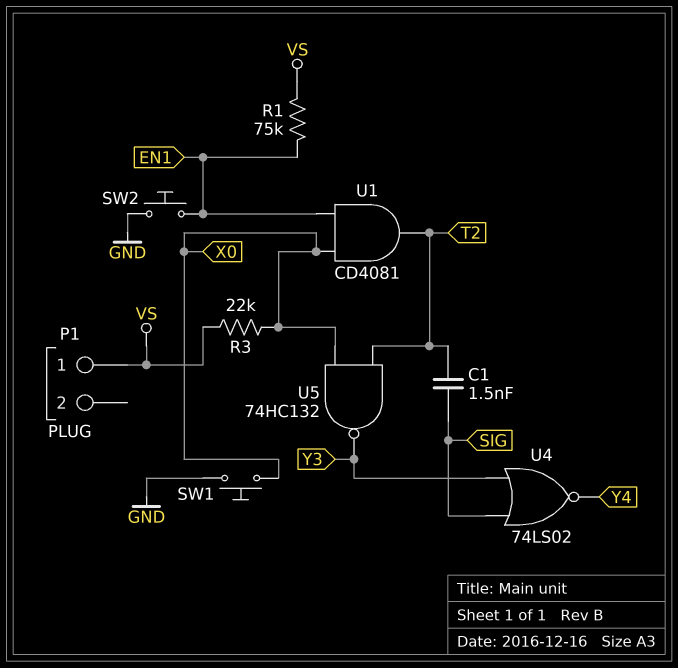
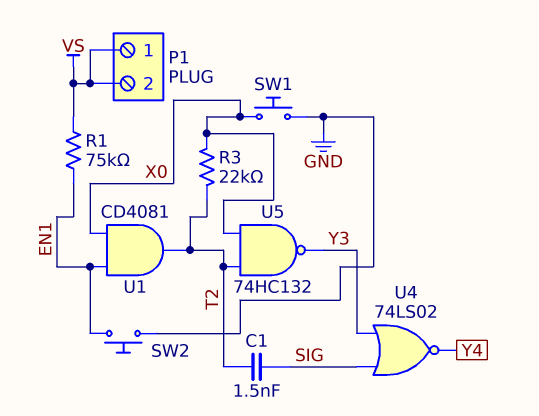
P1 pin 2: none -> VS
R3: 22k (VS, X0) -> 22k (T2, X0)

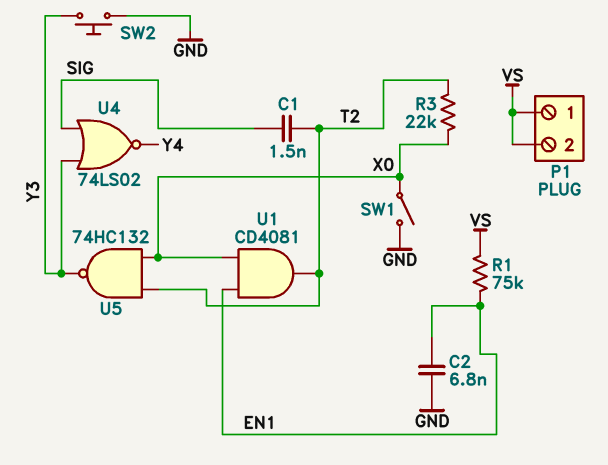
C2: none -> 6.8nF (EN1, GND)
SW1: button (GND, X0) -> switch (GND, X0)
SW2: button (EN1, GND) -> button (GND, Y3)

